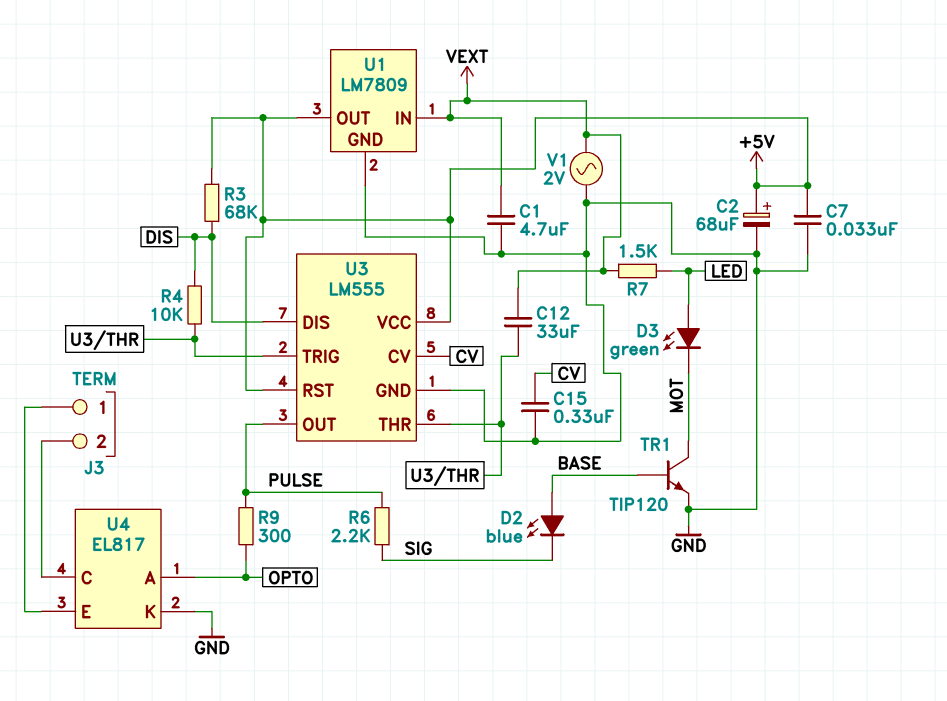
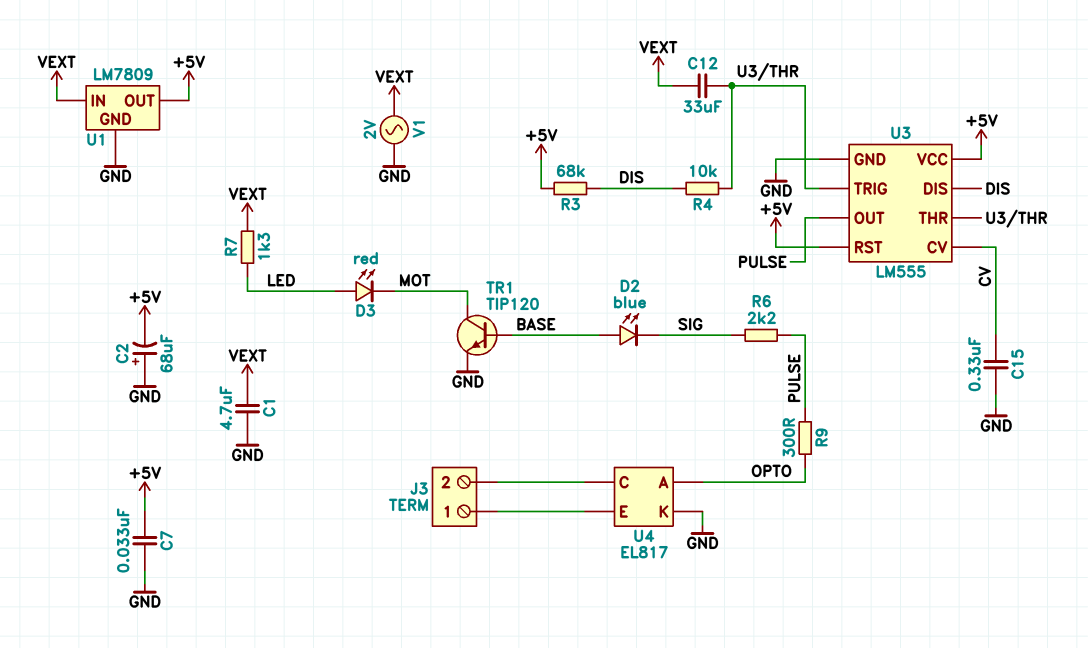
C2: 68uF (plus +5V, minus GND) -> 68uF (plus GND, minus +5V)
D3: LED green (A LED, K MOT) -> LED red (A LED, K MOT)
R7: 1.5k (LED, VEXT) -> 1.3k (LED, VEXT)

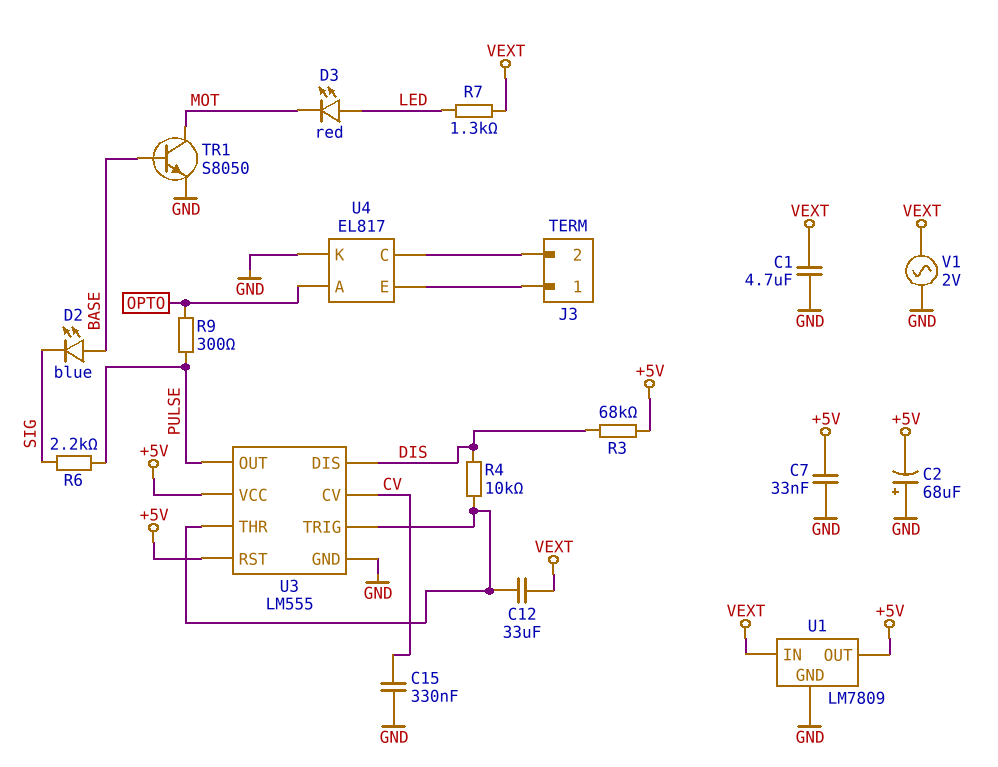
TR1: NPN TIP120 (B BASE, C MOT, E GND) -> NPN S8050 (B BASE, C MOT, E GND)

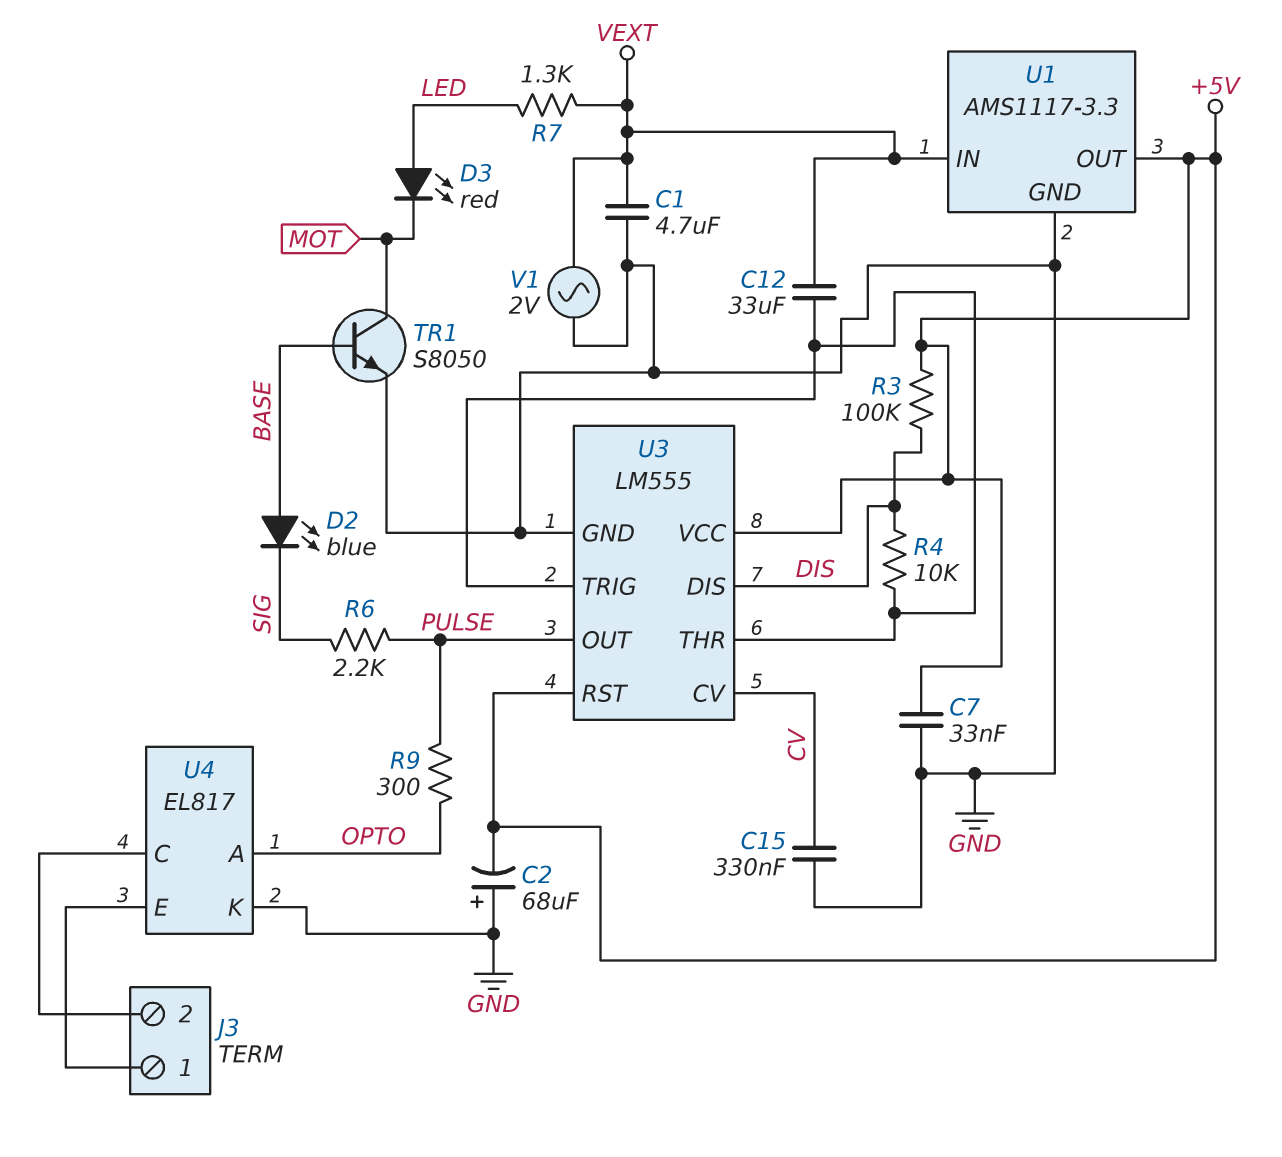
R3: 68k (+5V, DIS) -> 100k (+5V, DIS)
U1: LM7809 -> AMS1117-3.3

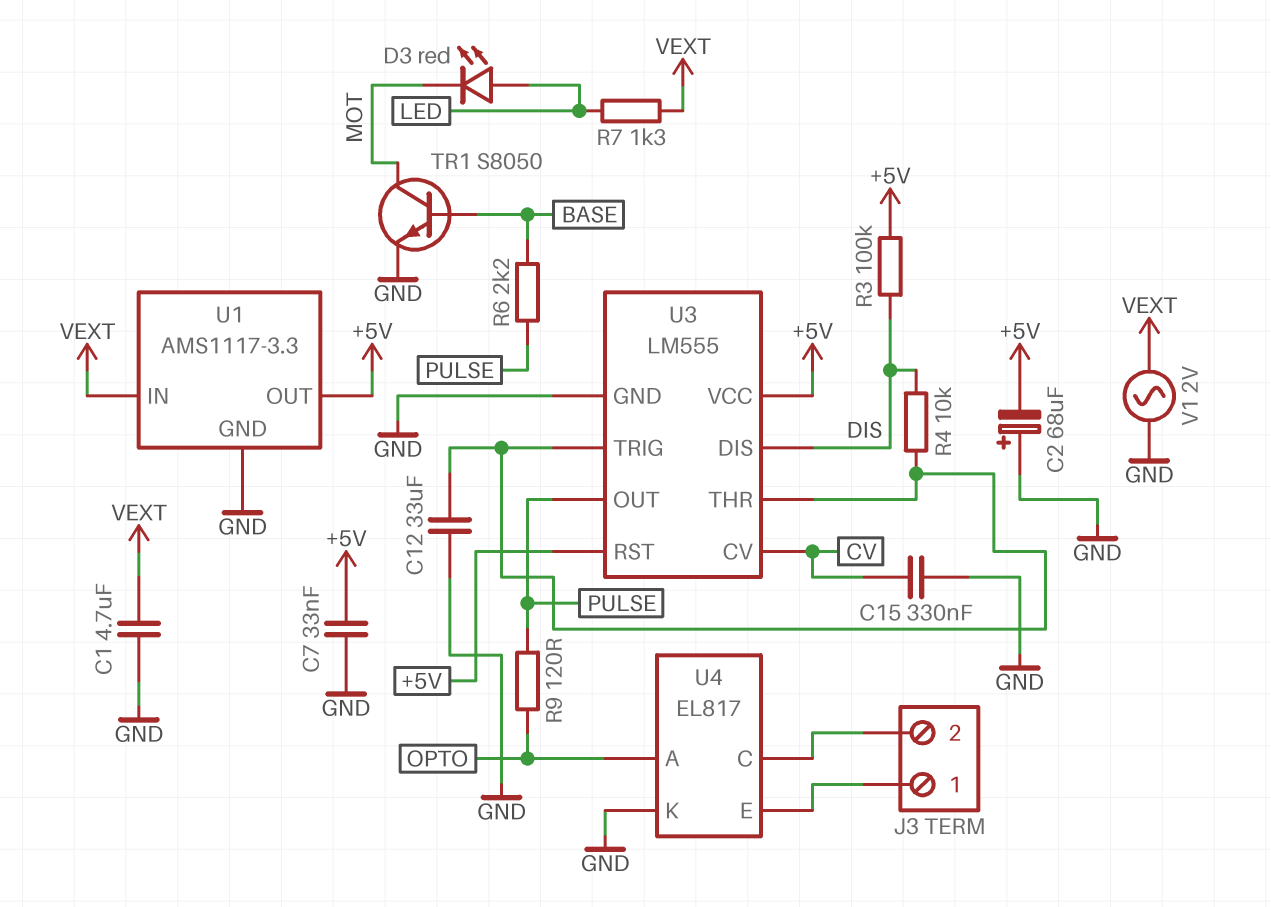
C12: 33uF (U3/THR, VEXT) -> 33uF (GND, U3/THR)
D2: LED blue (A BASE, K SIG) -> none
R6: 2.2k (PULSE, SIG) -> 2.2k (BASE, PULSE)
R9: 300 (OPTO, PULSE) -> 120 (OPTO, PULSE)

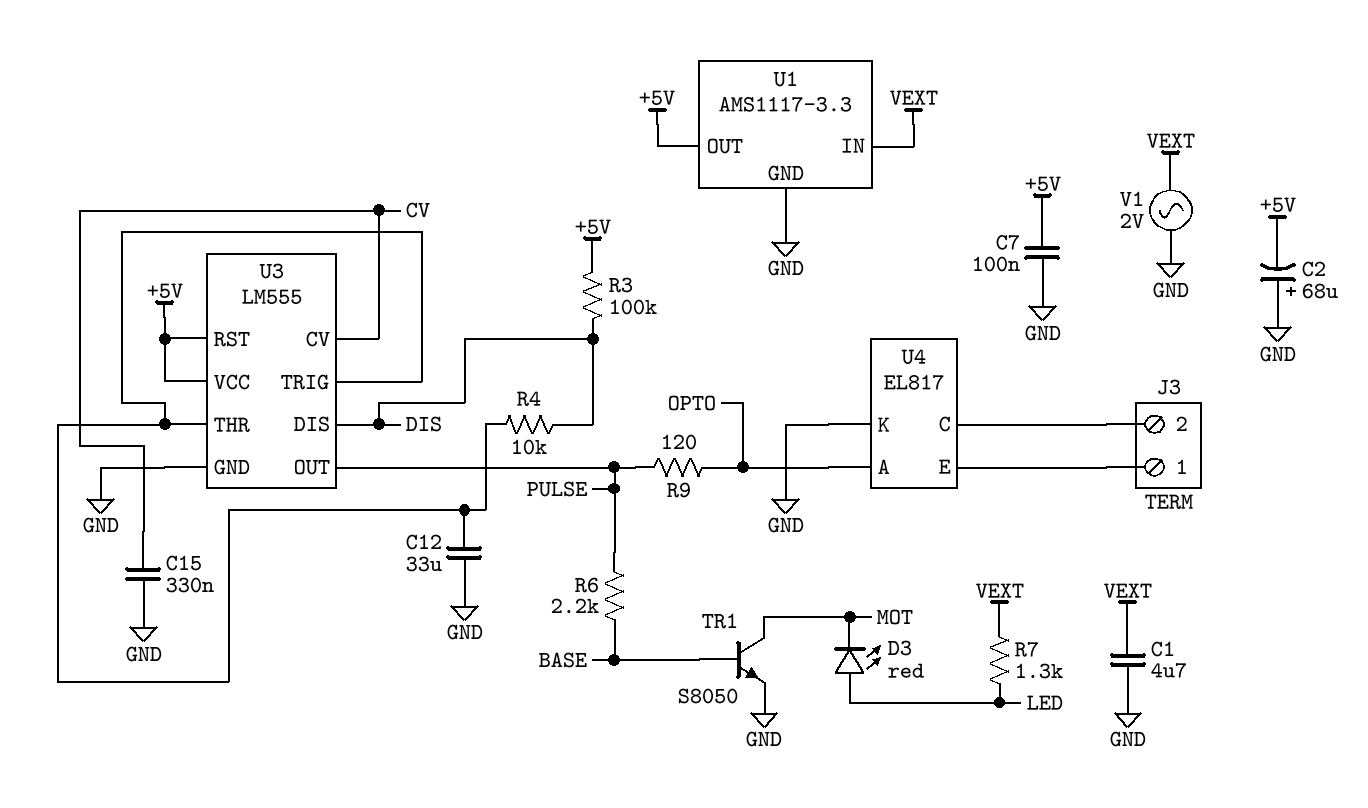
C7: 33nF (+5V, GND) -> 100nF (+5V, GND)

